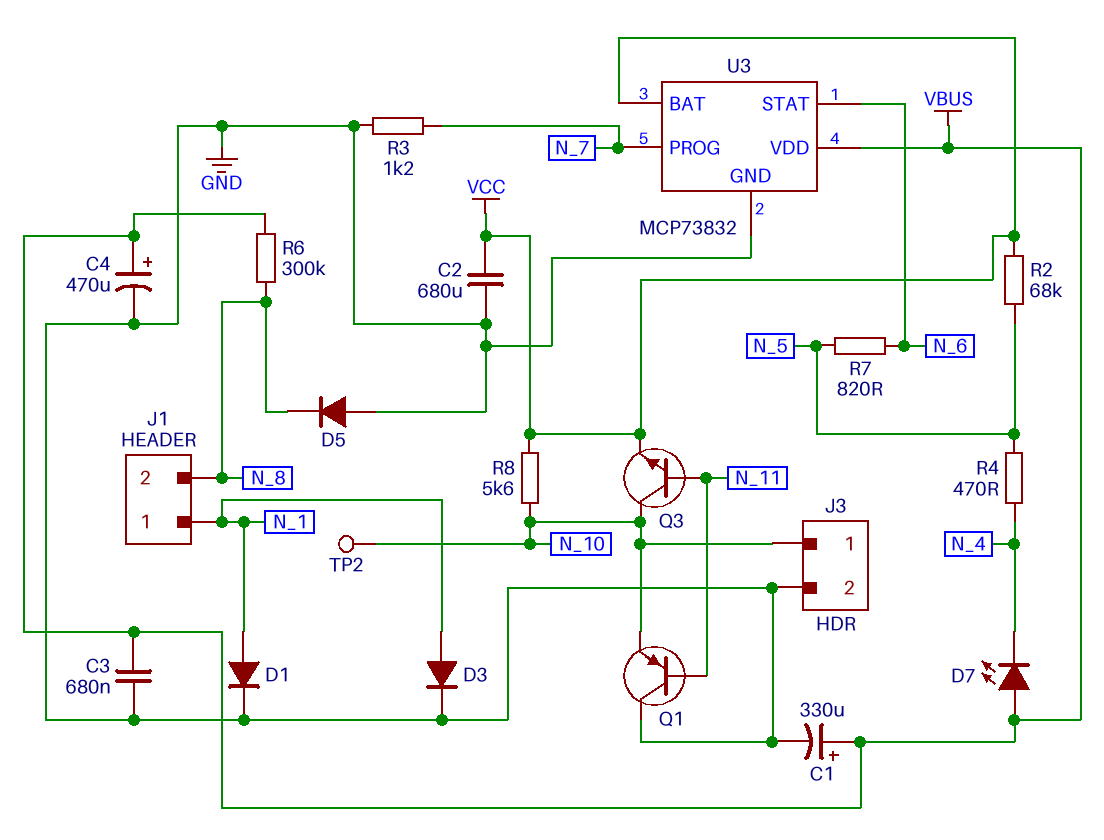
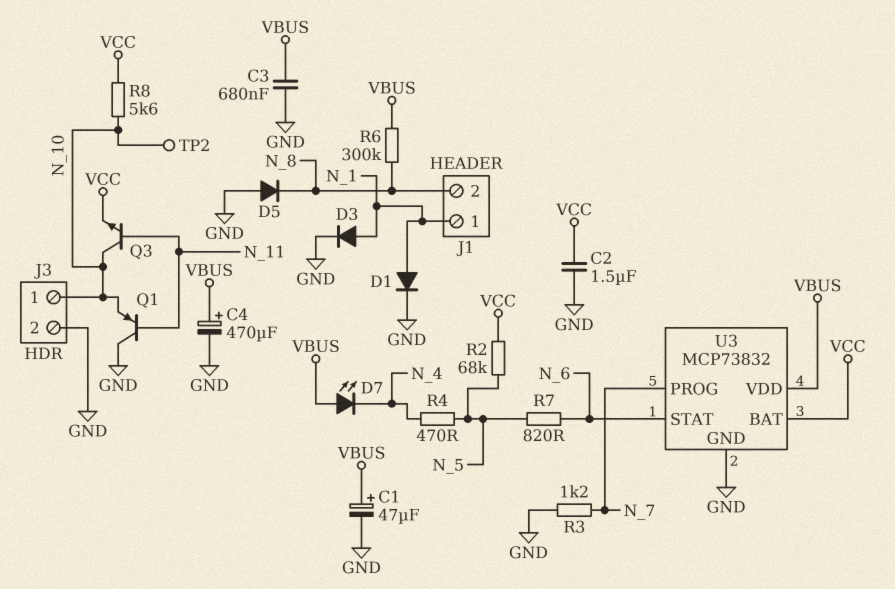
C1: 330uF (plus VBUS, minus GND) -> 47uF (plus VBUS, minus GND)
C2: 680uF (GND, VCC) -> 1.5uF (GND, VCC)

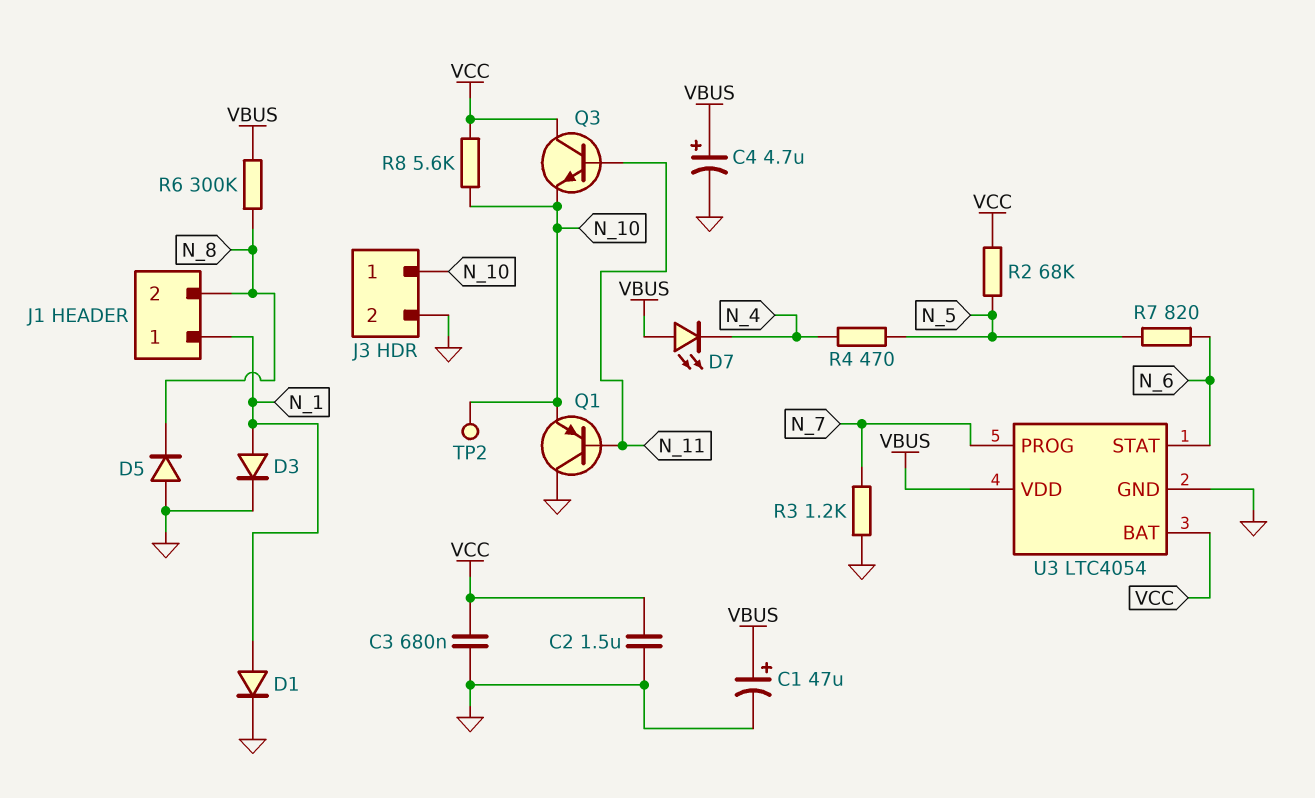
C3: 680nF (GND, VBUS) -> 680nF (GND, VCC)
C4: 470uF (plus VBUS, minus GND) -> 4.7uF (plus VBUS, minus GND)
Q3: NPN (B N_11, C N_10, E VCC) -> NPN (B N_11, C VCC, E N_10)
U3: MCP73832 -> LTC4054

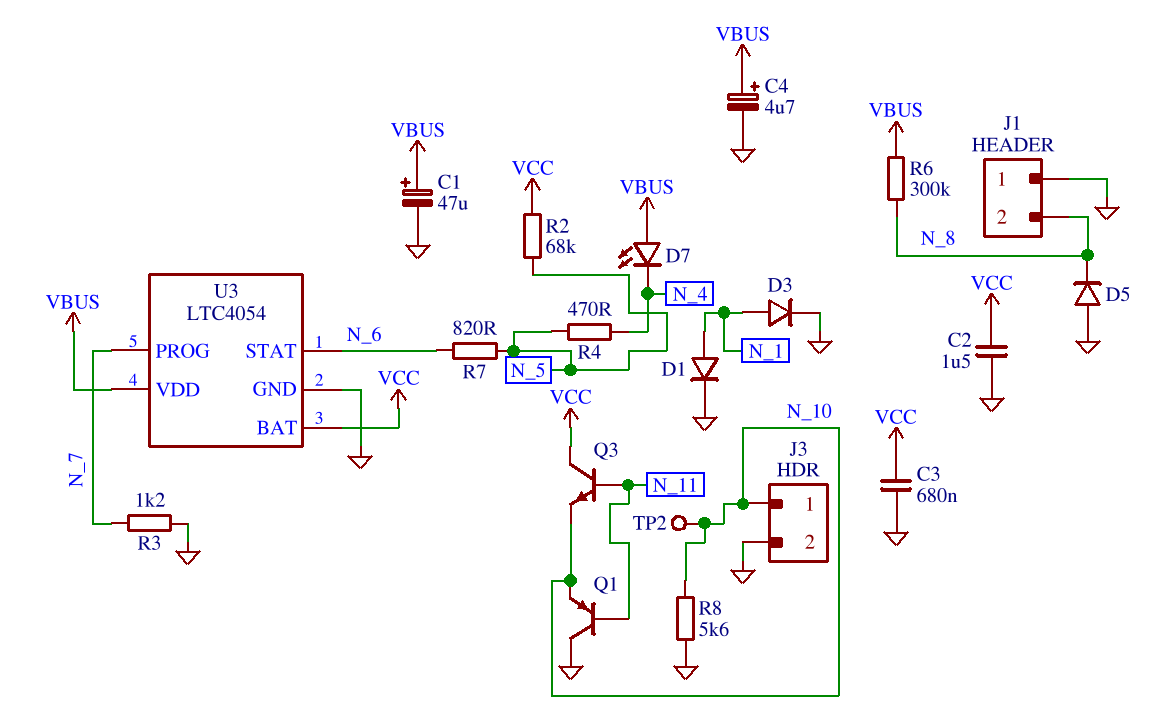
J1 pin 1: N_1 -> GND
R8: 5.6k (N_10, VCC) -> 5.6k (GND, N_10)

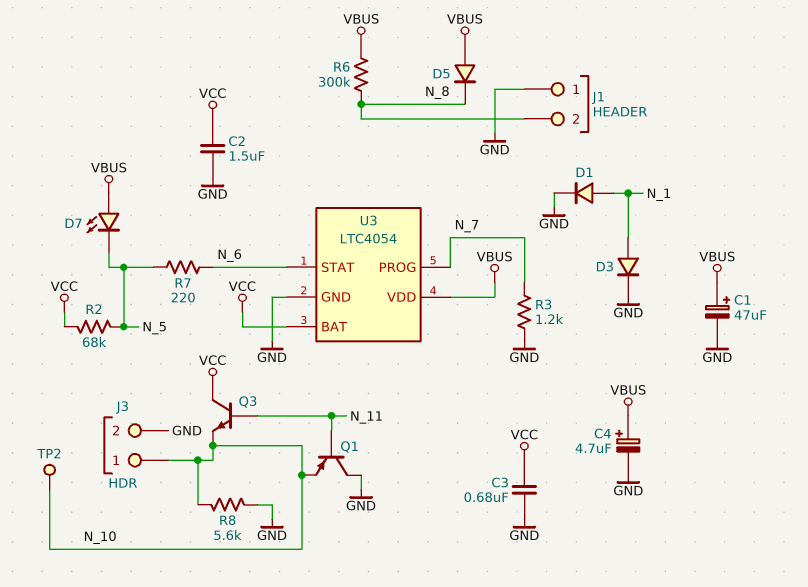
D5: diode (A GND, K N_8) -> diode (A VBUS, K N_8)
D7: LED (A VBUS, K N_4) -> LED (A VBUS, K N_5)
R4: 470 (N_4, N_5) -> none
R7: 820 (N_5, N_6) -> 220 (N_5, N_6)

